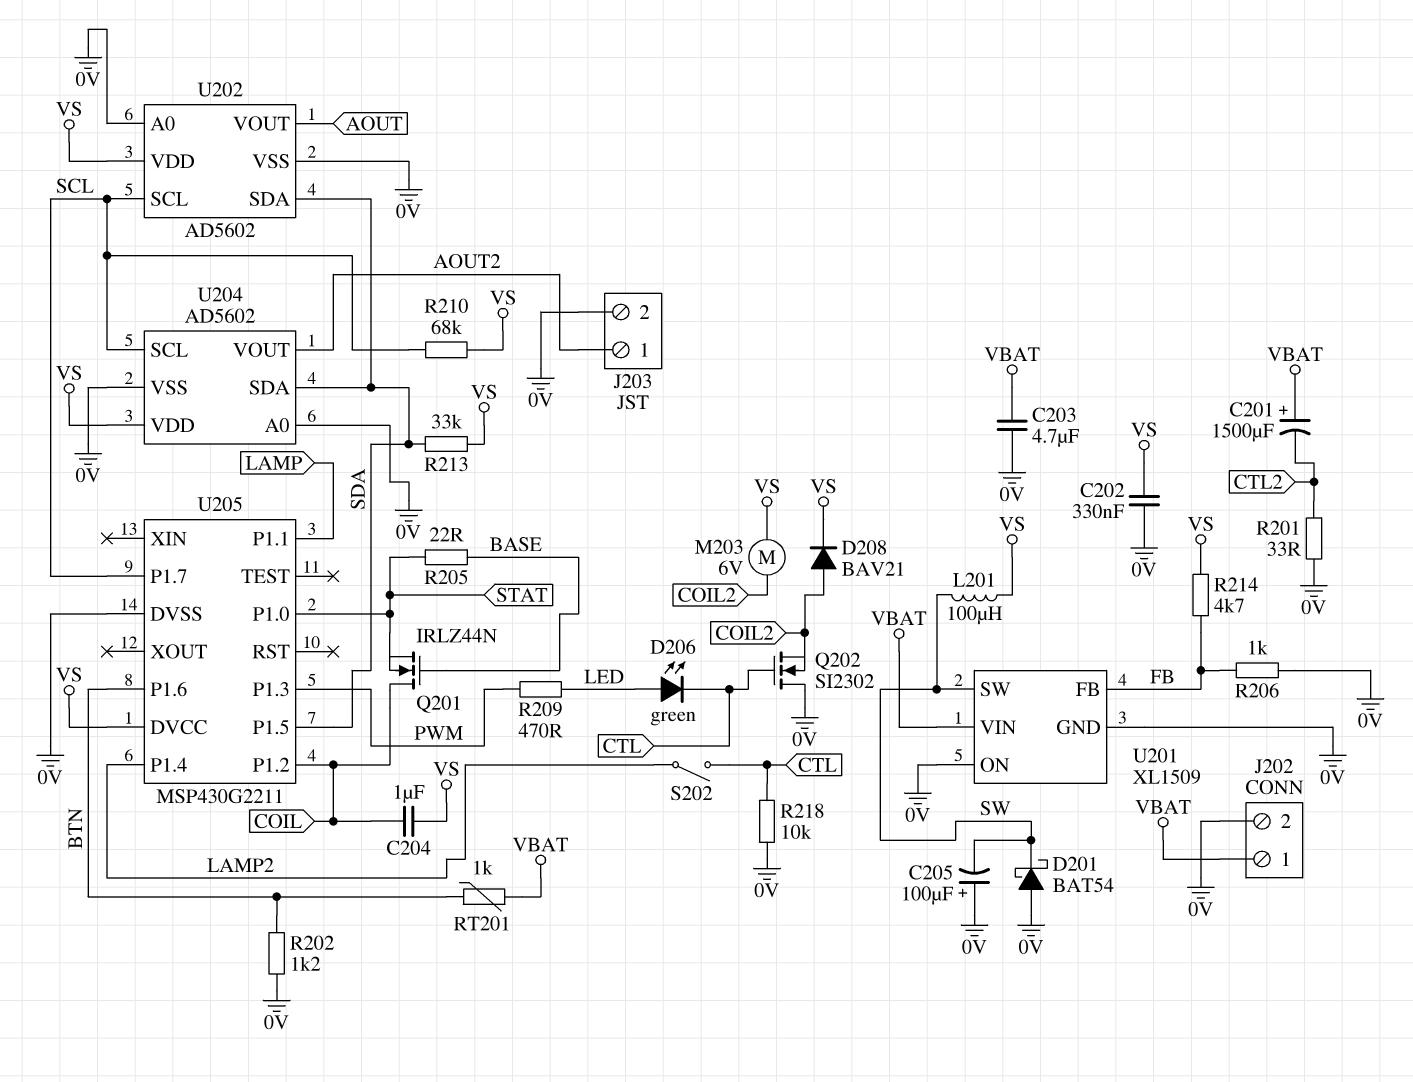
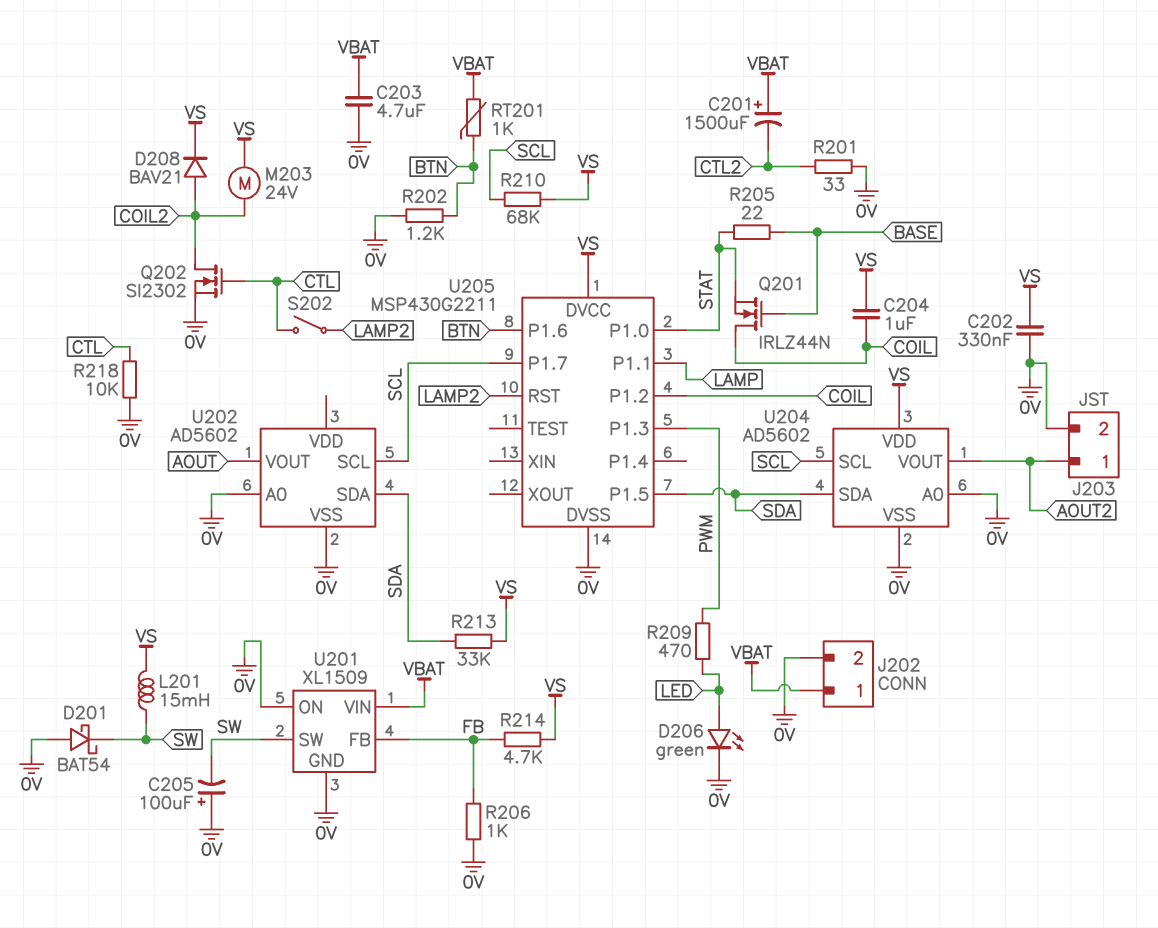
D206: LED green (A LED, K CTL) -> LED green (A LED, K 0V)
L201: 100uH (SW, VS) -> 15mH (SW, VS)
M203: motor 6V (COIL2, VS) -> motor 24V (COIL2, VS)
Q202: NMOS SI2302 (G CTL, D 0V, S COIL2) -> NMOS SI2302 (G CTL, D COIL2, S 0V)
U202 pin VDD: VS -> none
U205 pin P1.4: LAMP2 -> none
U205 pin RST: none -> LAMP2

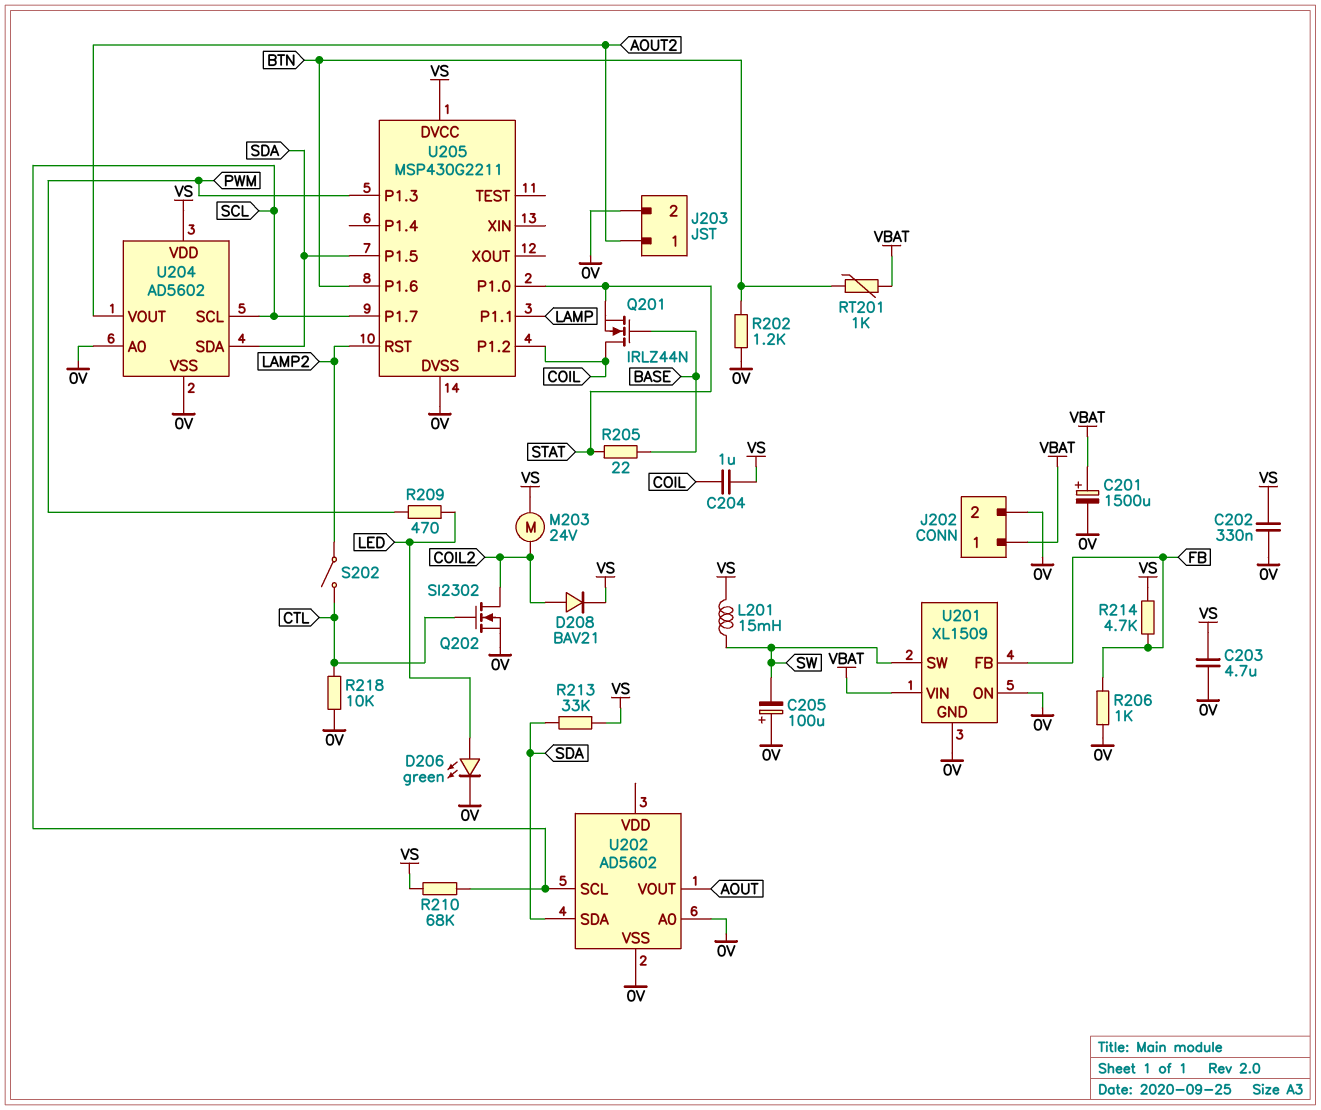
C201: 1500uF (plus VBAT, minus CTL2) -> 1500uF (plus VBAT, minus 0V)
C203: 4.7uF (0V, VBAT) -> 4.7uF (0V, VS)
D201: schottky BAT54 (A 0V, K SW) -> none
R201: 33 (0V, CTL2) -> none

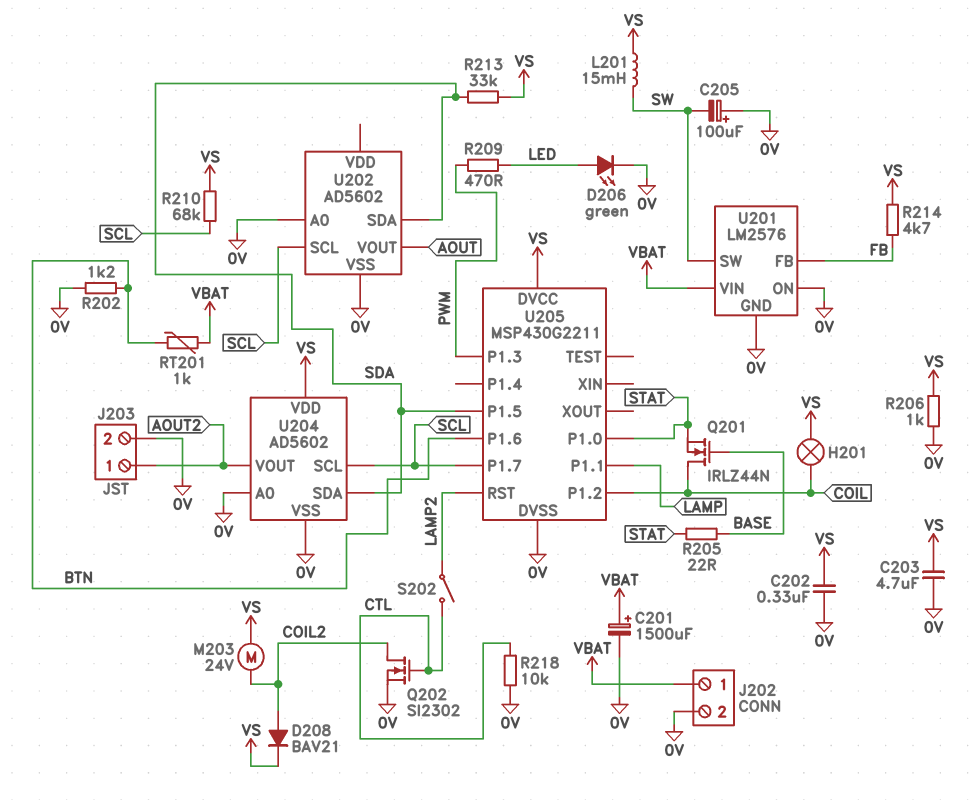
C204: 1uF (COIL, VS) -> none
H201: none -> lamp (COIL, VS)
R206: 1k (0V, FB) -> 1k (0V, VS)
U201: XL1509 -> LM2576

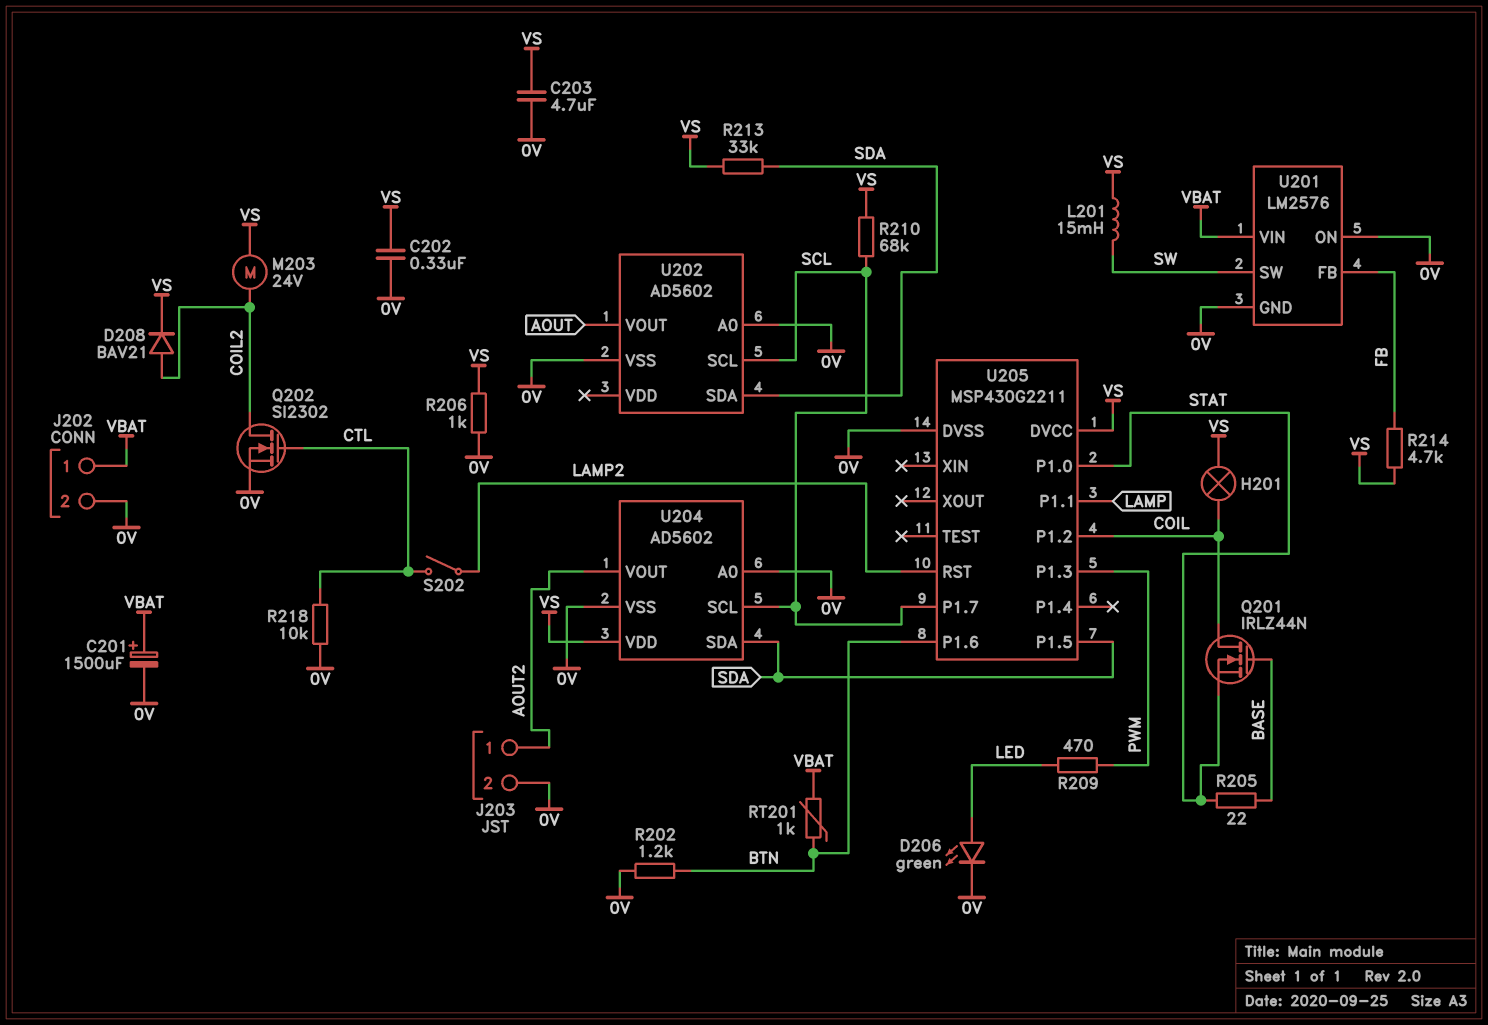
C205: 100uF (plus 0V, minus SW) -> none

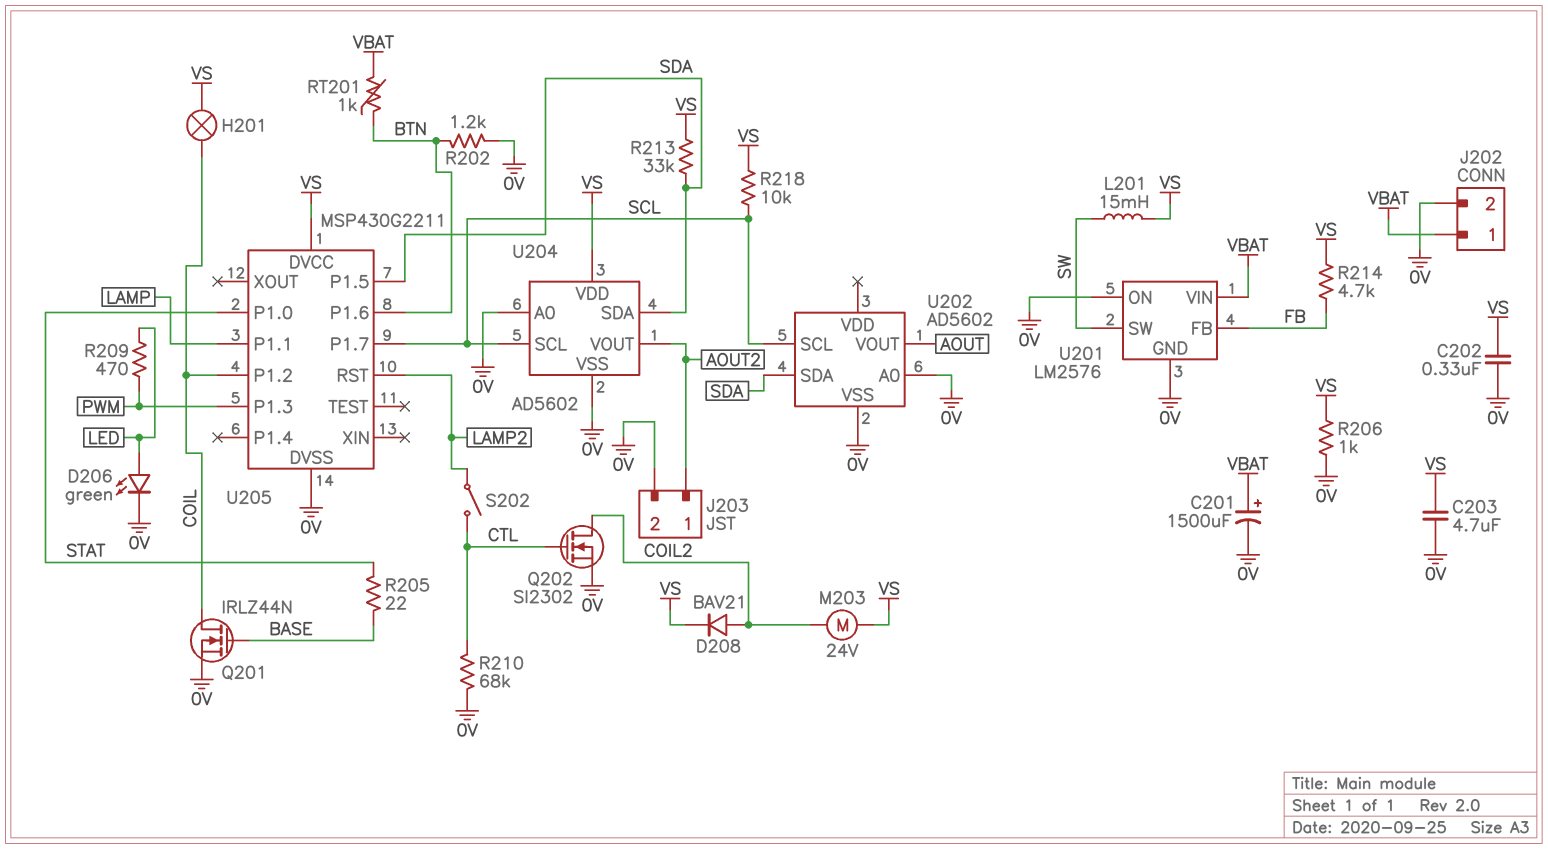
Q201: NMOS IRLZ44N (G BASE, D COIL, S STAT) -> NMOS IRLZ44N (G BASE, D COIL, S 0V)
R210: 68k (SCL, VS) -> 68k (0V, CTL)
R218: 10k (0V, CTL) -> 10k (SCL, VS)

